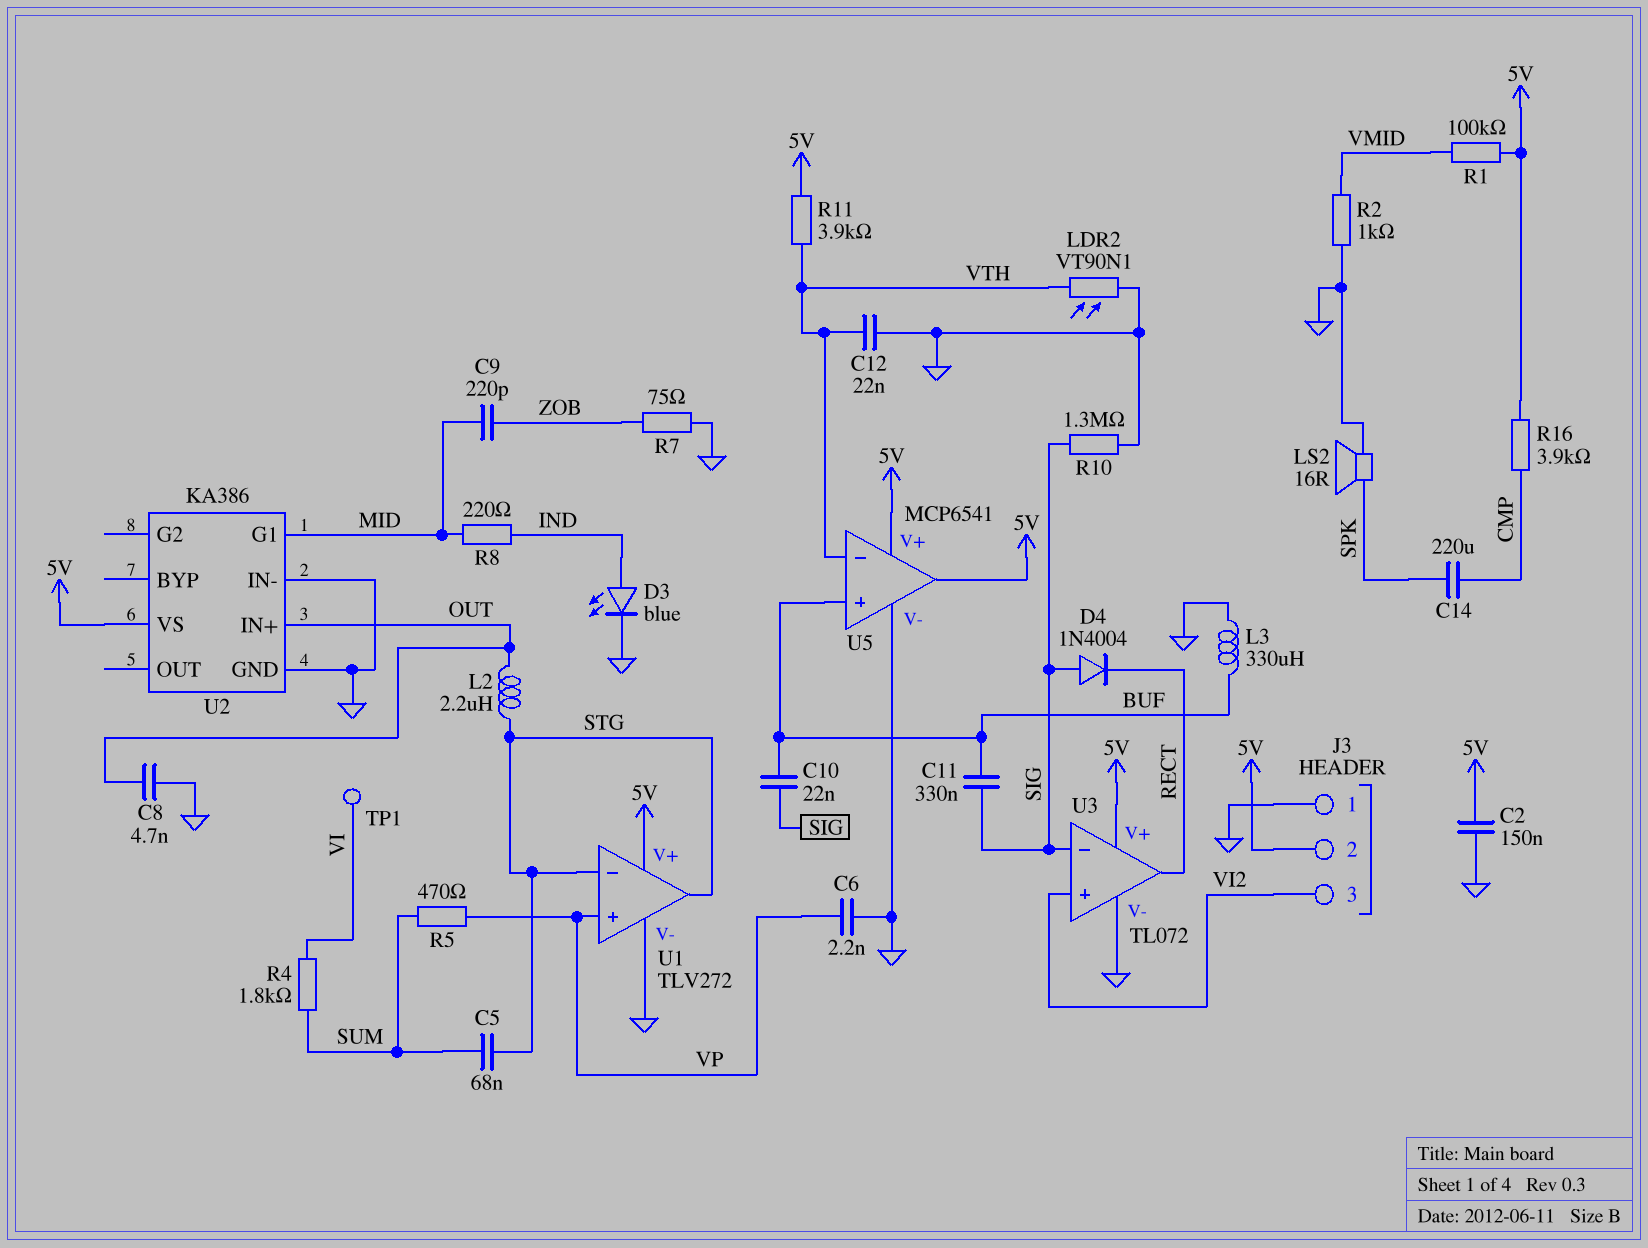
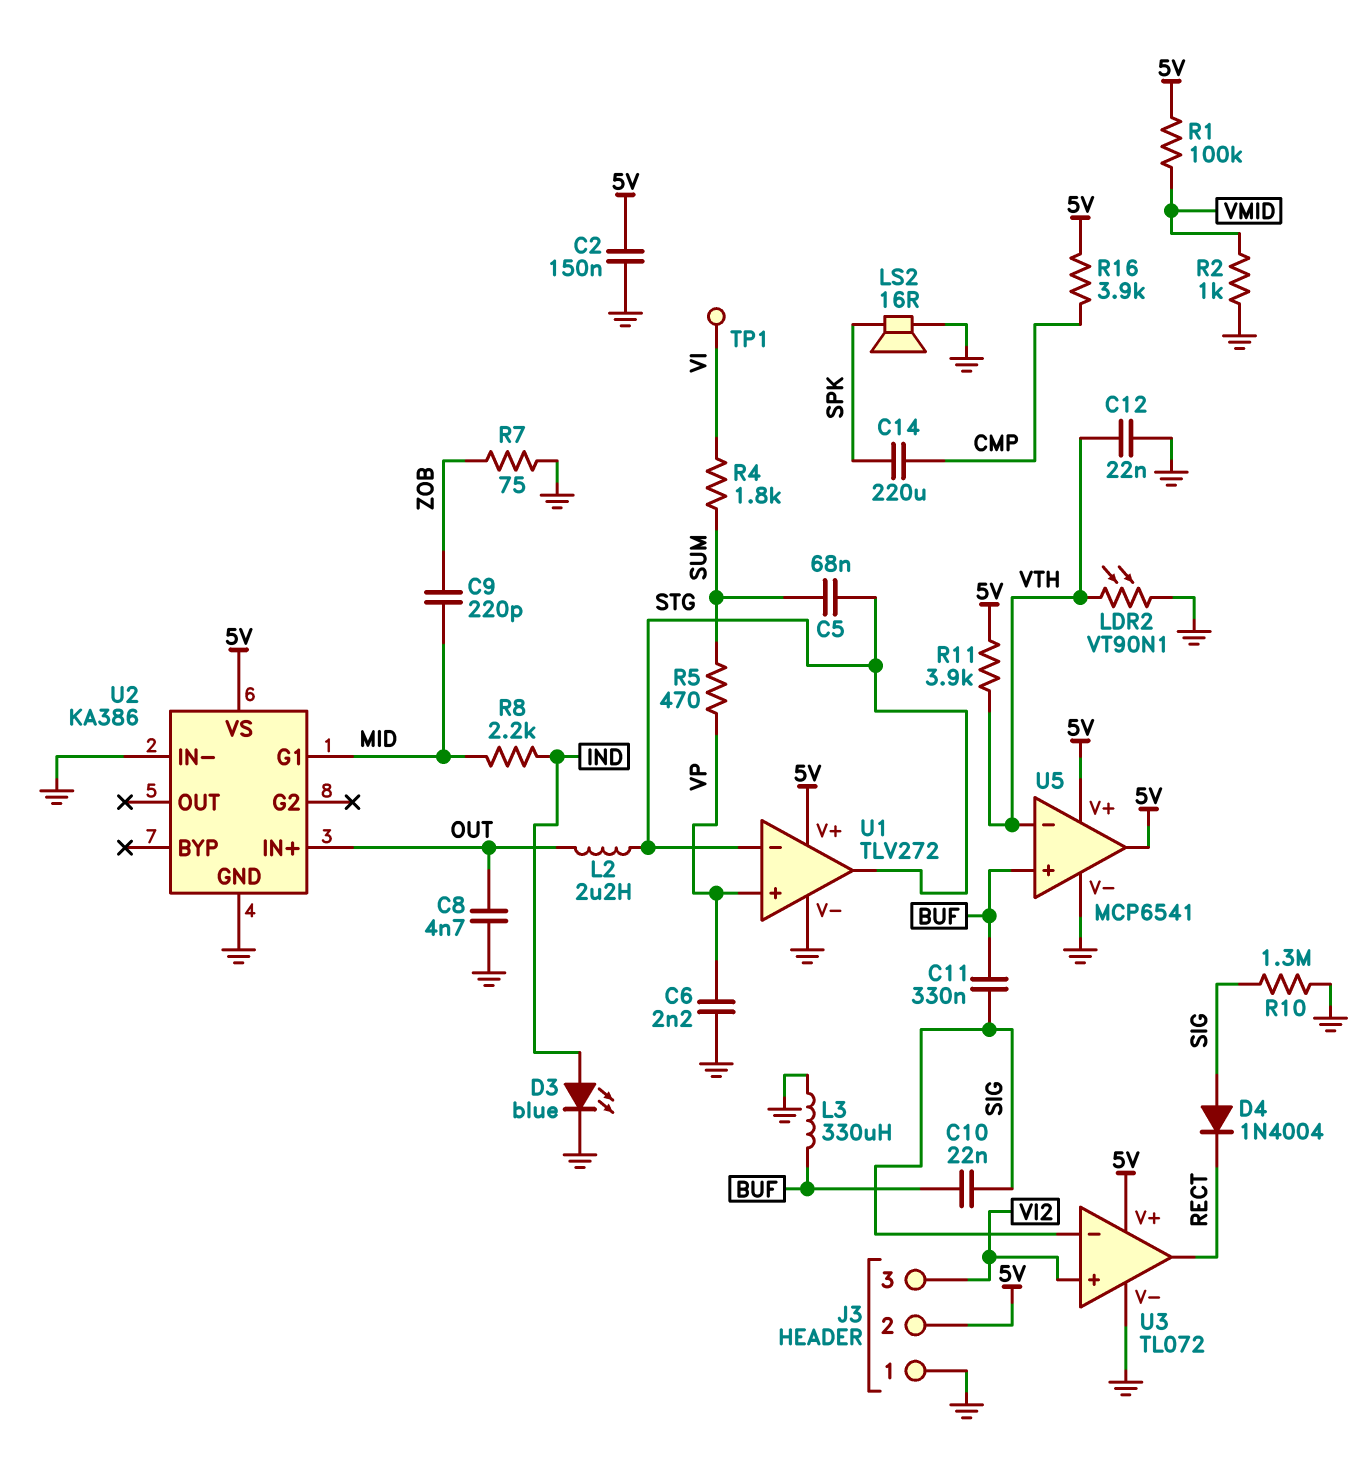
R8: 220 (IND, MID) -> 2.2k (IND, MID)

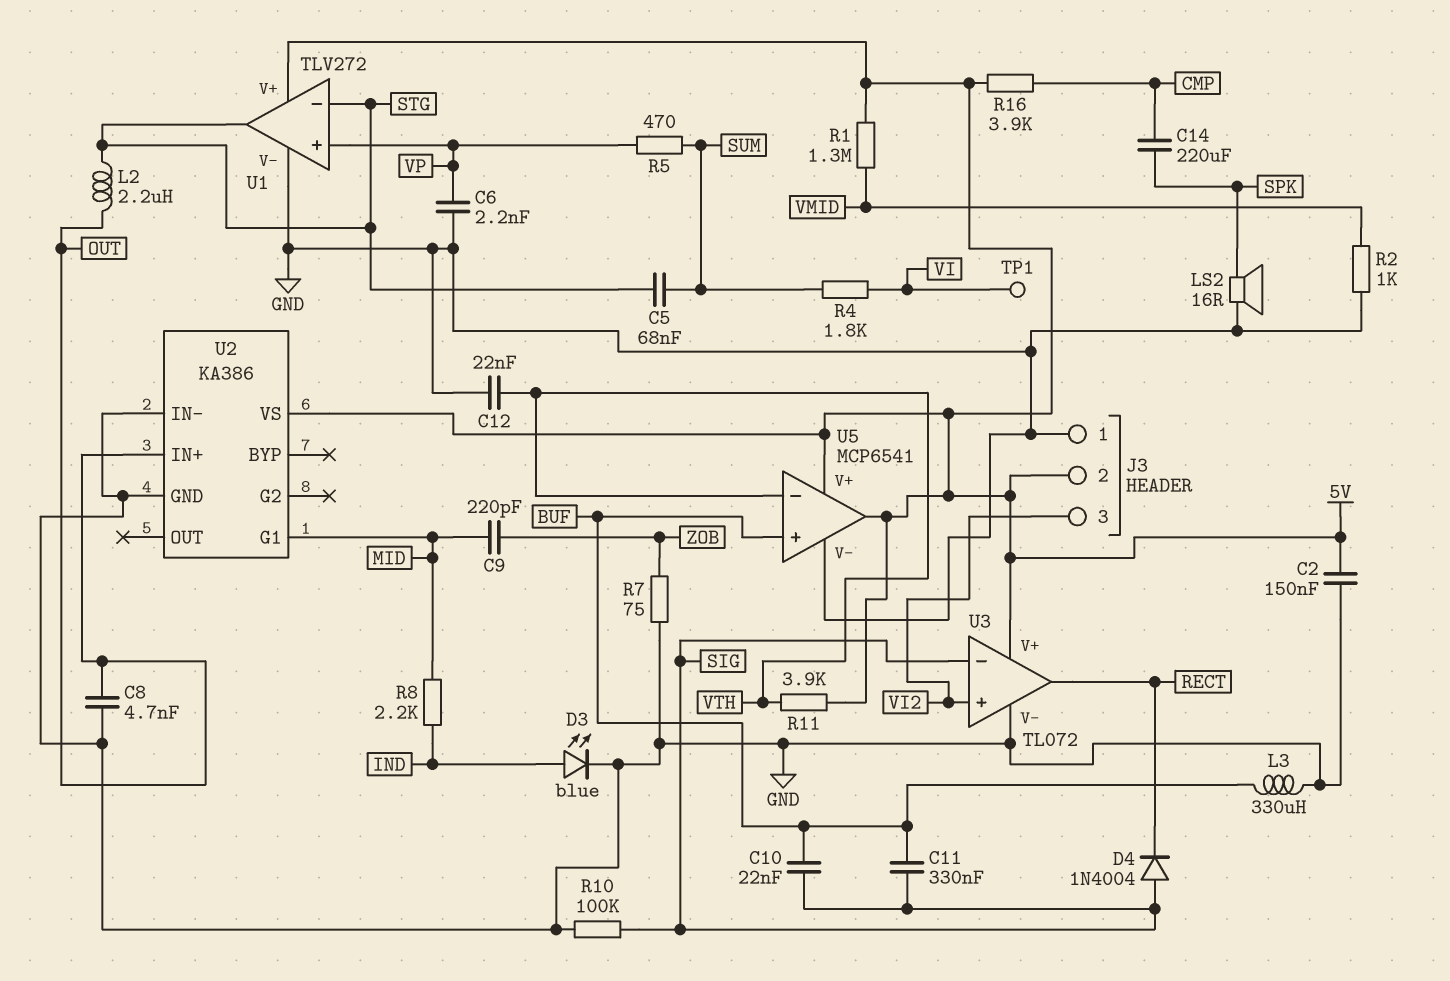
LDR2: VT90N1 (GND, VTH) -> none
R1: 100k (5V, VMID) -> 1.3M (5V, VMID)
R10: 1.3M (GND, SIG) -> 100k (GND, SIG)

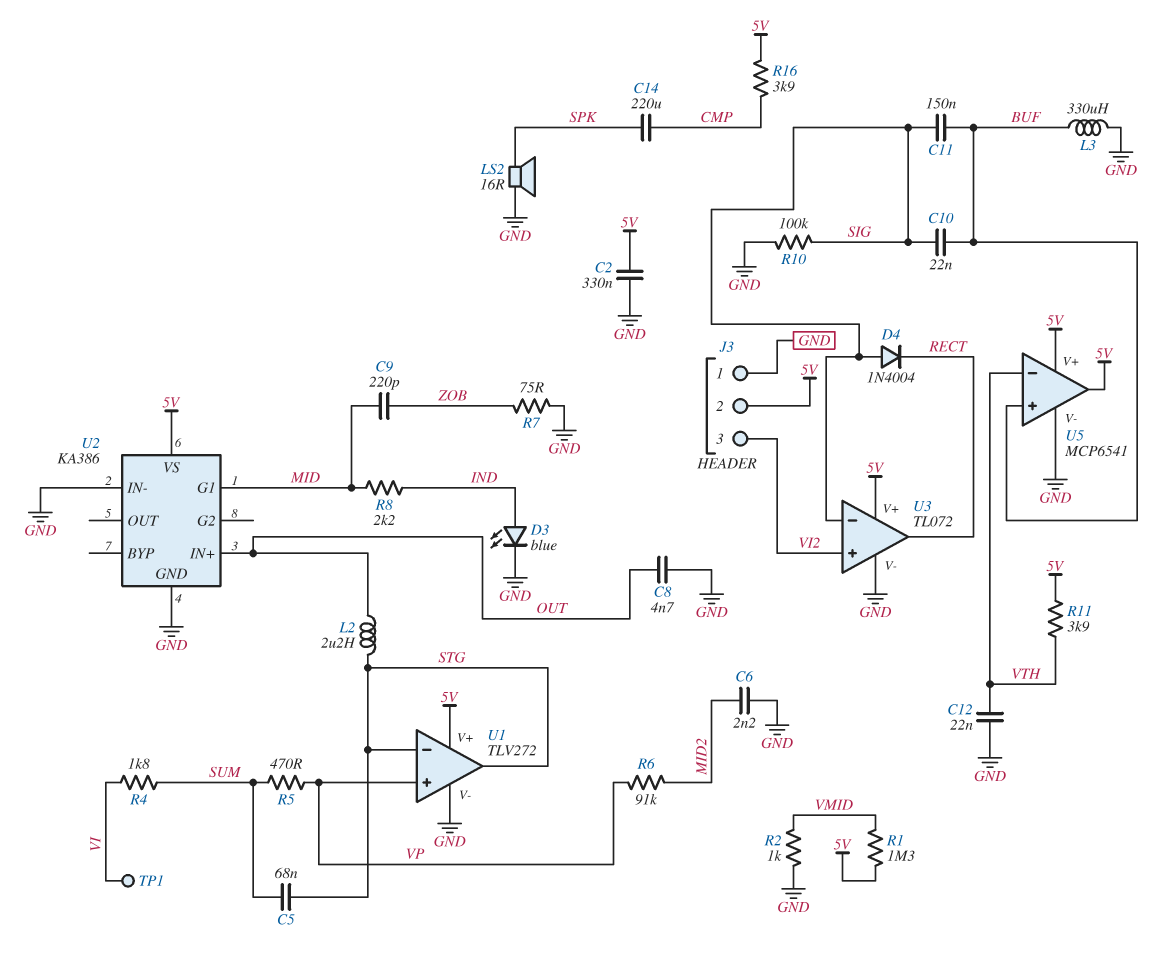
C2: 150nF (5V, GND) -> 330nF (5V, GND)
C6: 2.2nF (GND, VP) -> 2.2nF (GND, MID2)
C11: 330nF (BUF, SIG) -> 150nF (BUF, SIG)
R6: none -> 91k (MID2, VP)

